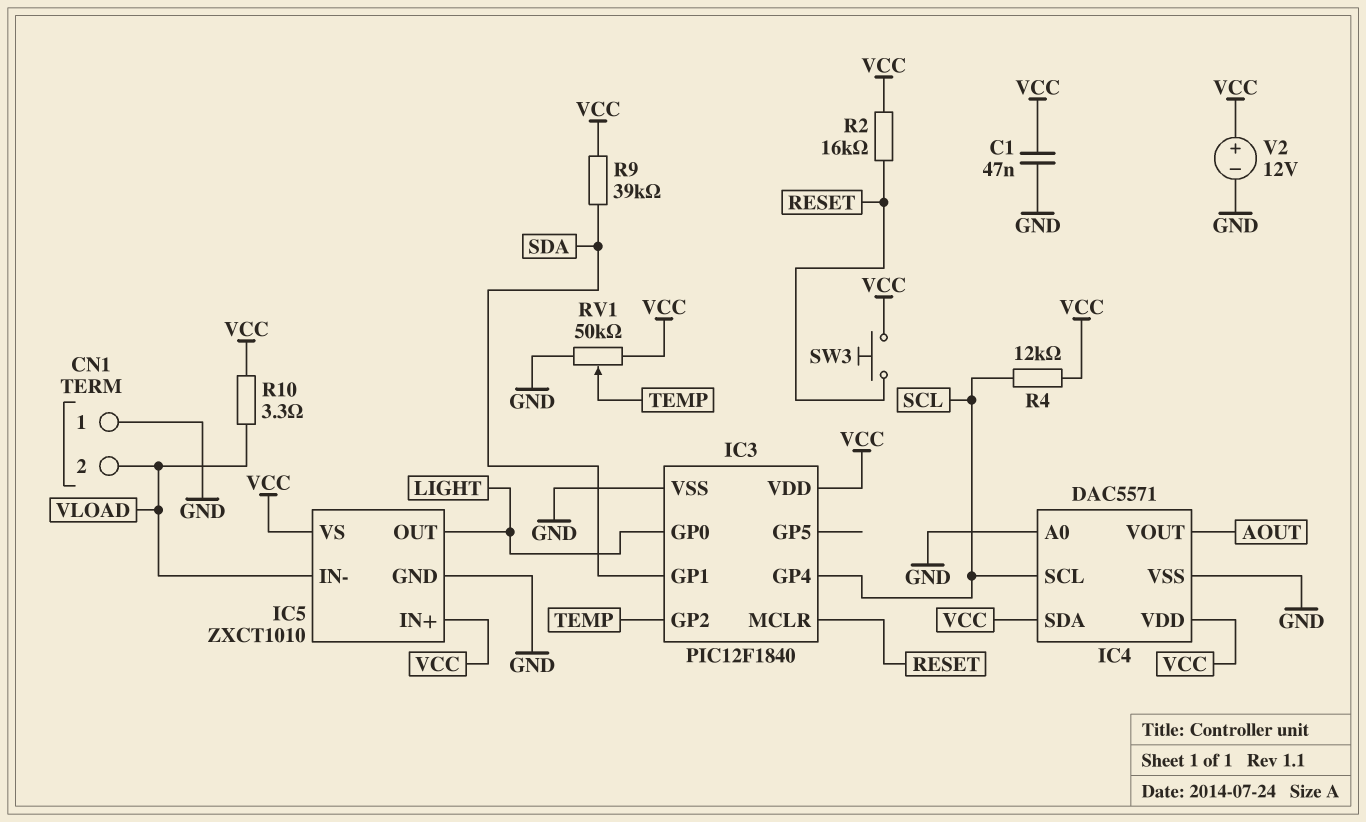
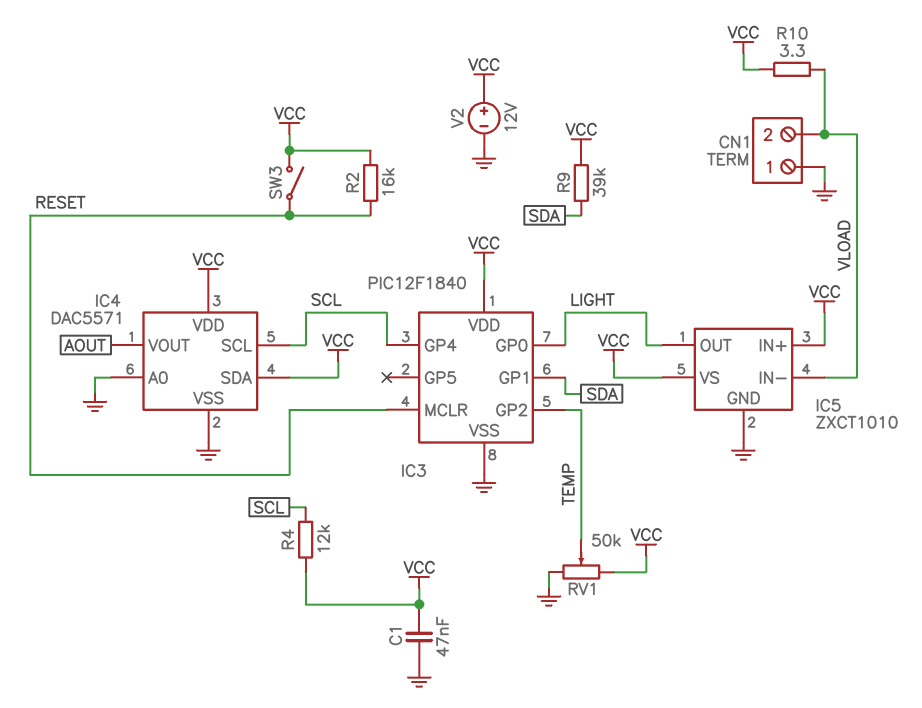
SW3: button (RESET, VCC) -> switch (RESET, VCC)

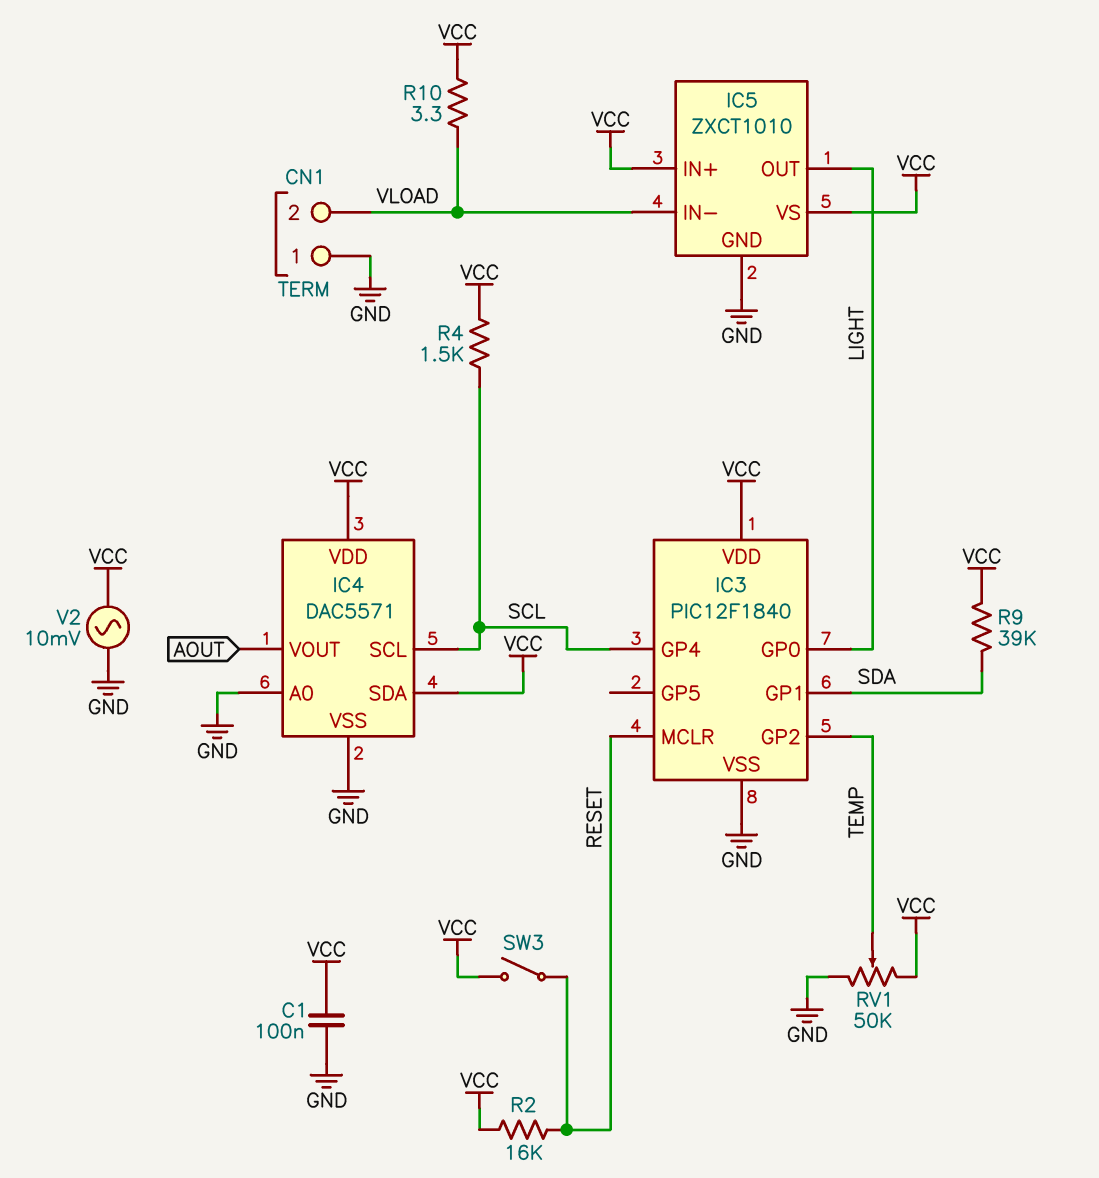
C1: 47nF (GND, VCC) -> 100nF (GND, VCC)
R4: 12k (SCL, VCC) -> 1.5k (SCL, VCC)
V2: 12V (plus VCC, minus GND) -> AC 10mV (GND, VCC)

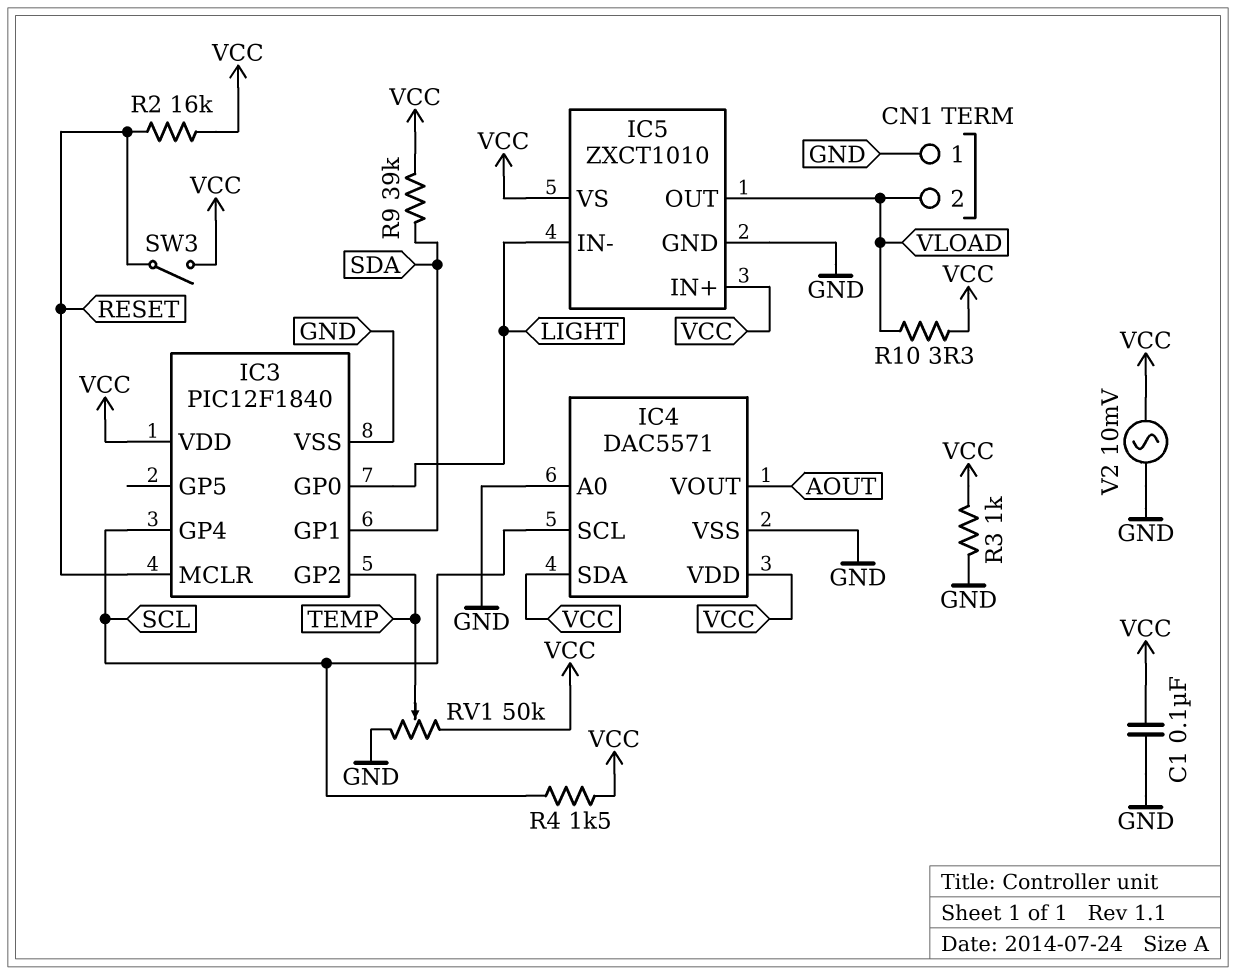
IC5 pin IN-: VLOAD -> LIGHT
IC5 pin OUT: LIGHT -> VLOAD
R3: none -> 1k (GND, VCC)

